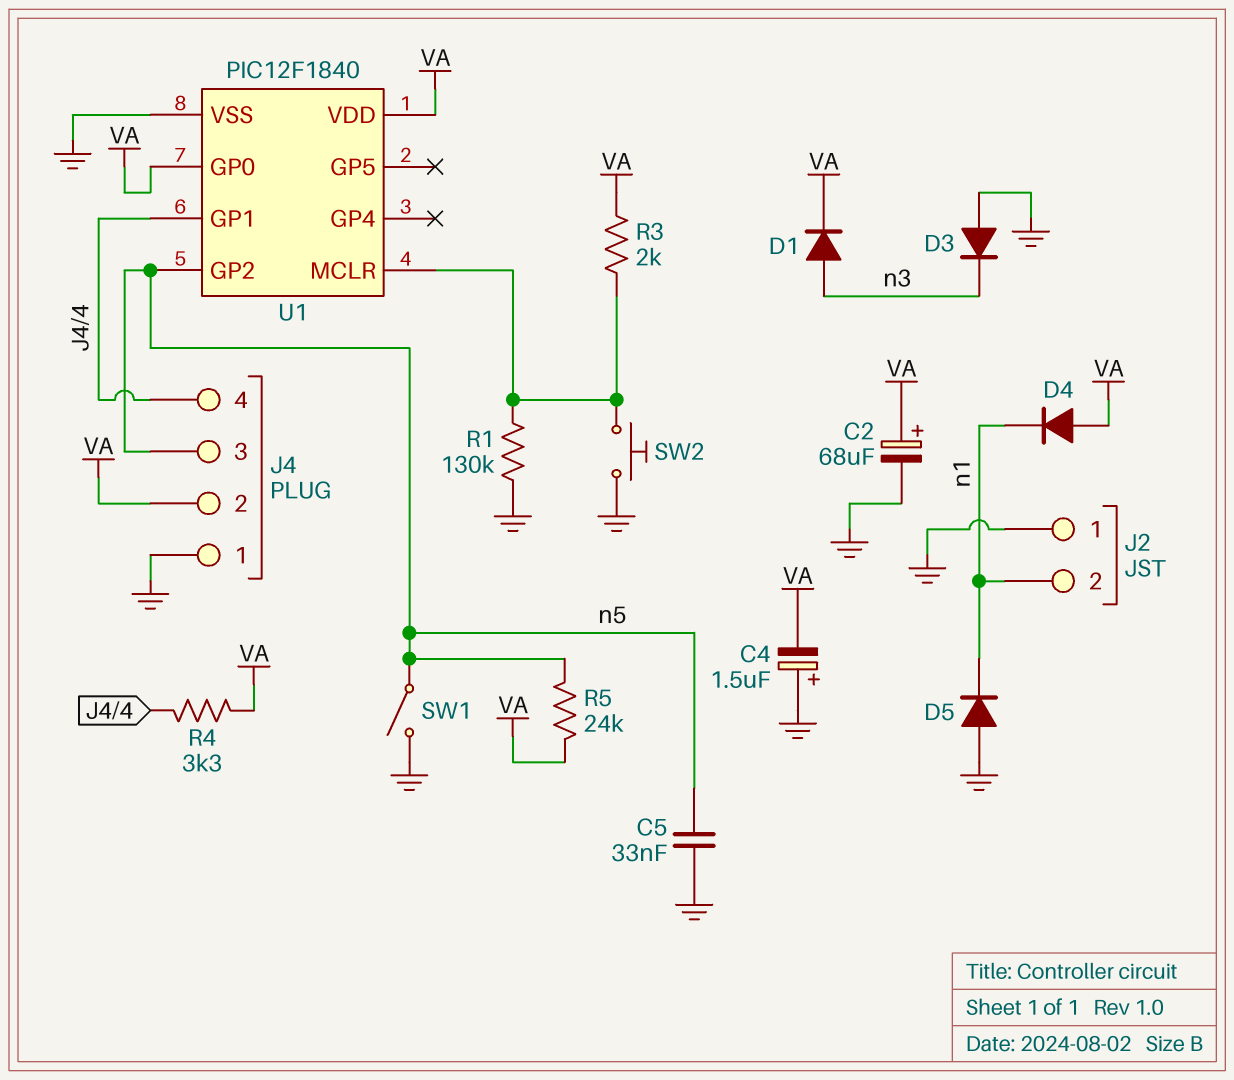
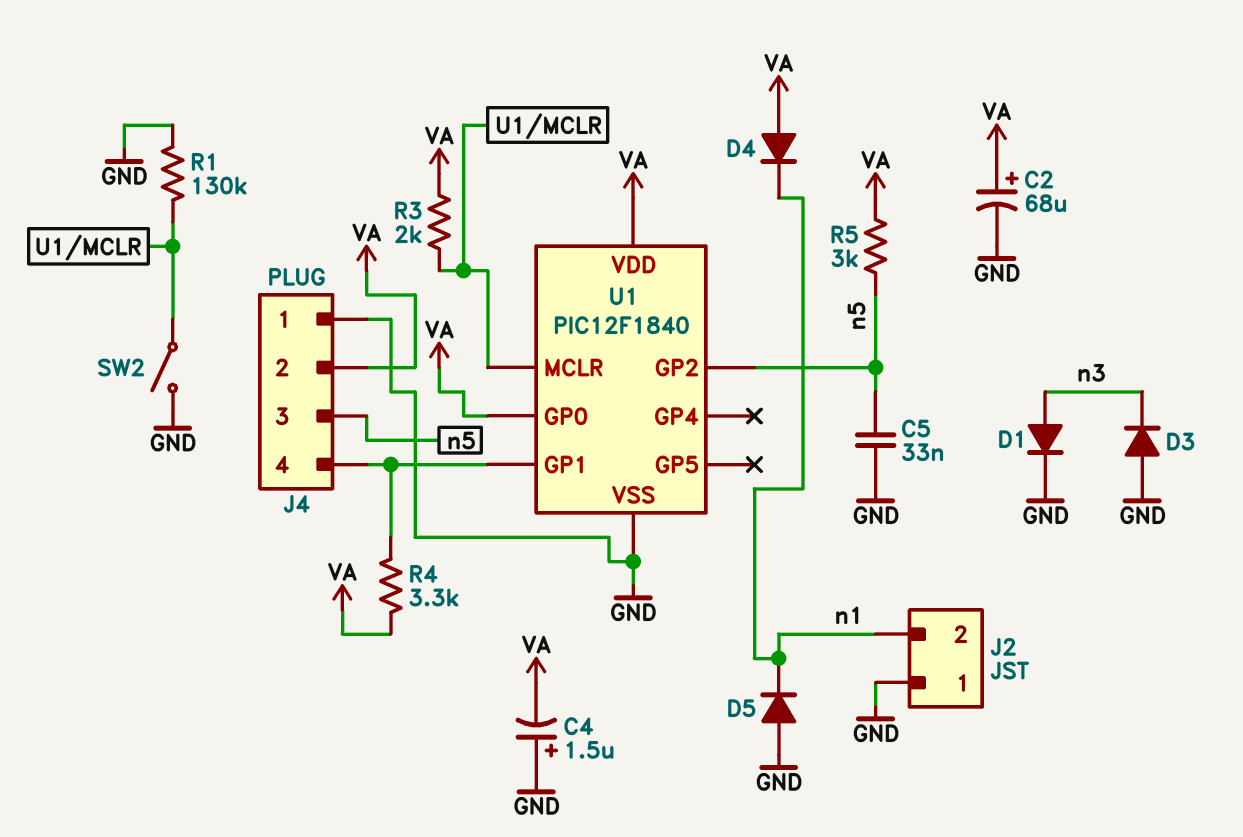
D1: diode (A n3, K VA) -> diode (A n3, K GND)
R5: 24k (VA, n5) -> 3k (VA, n5)
SW1: switch (GND, n5) -> none
SW2: button (GND, U1/MCLR) -> switch (GND, U1/MCLR)

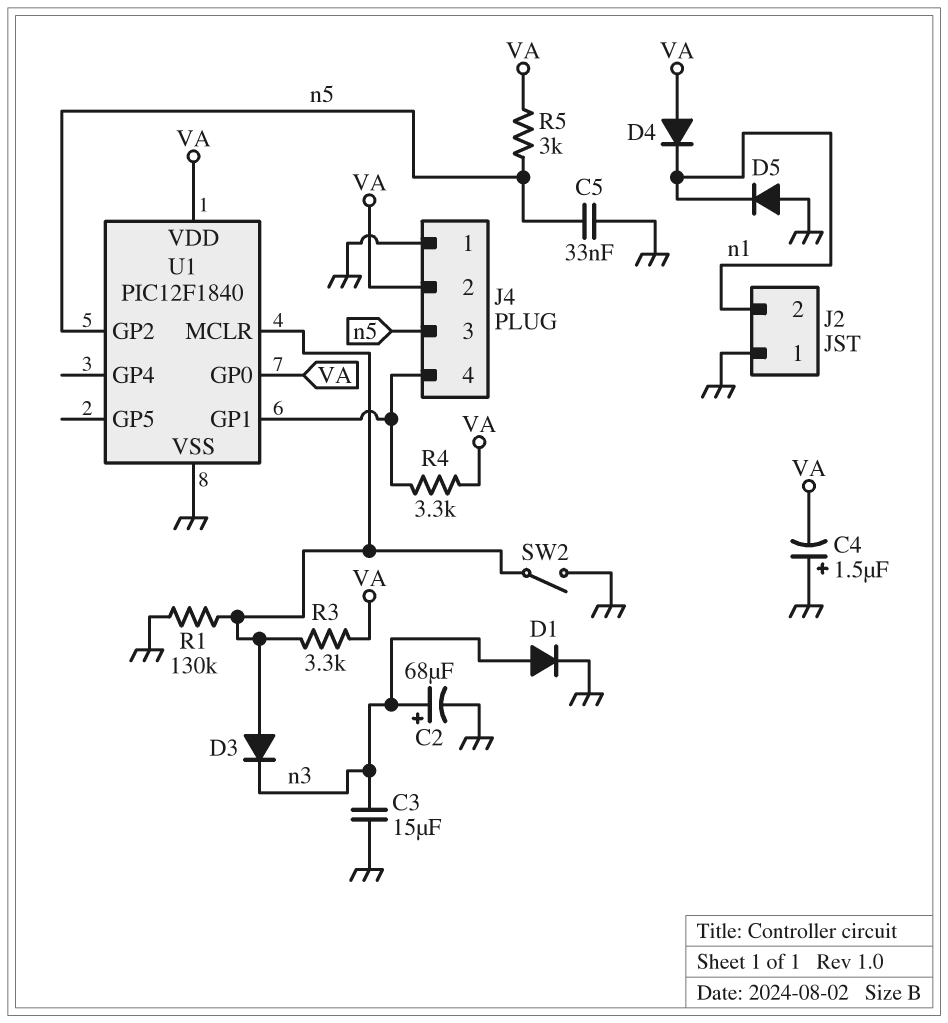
C2: 68uF (plus VA, minus GND) -> 68uF (plus n3, minus GND)
C3: none -> 15uF (GND, n3)
D3: diode (A GND, K n3) -> diode (A U1/MCLR, K n3)
R3: 2k (U1/MCLR, VA) -> 3.3k (U1/MCLR, VA)

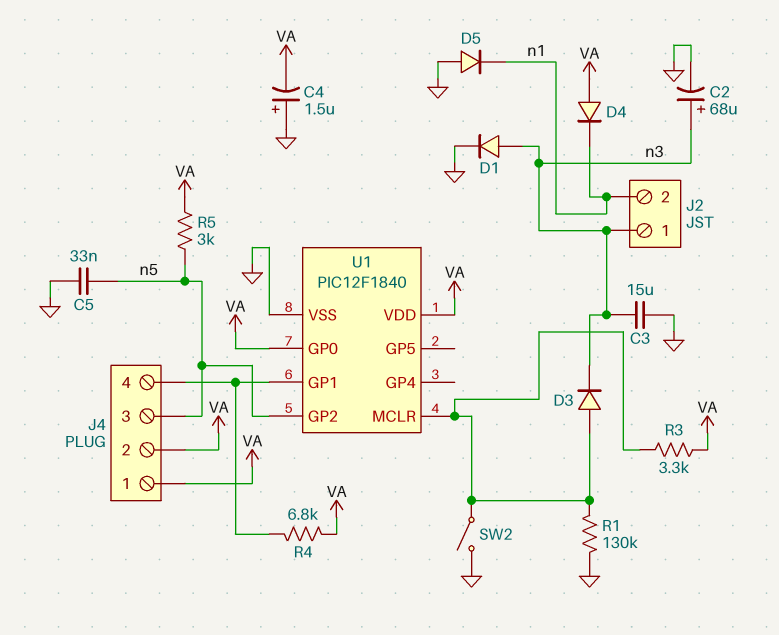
J2 pin 1: GND -> n3
J4 pin 1: GND -> VA
R4: 3.3k (J4/4, VA) -> 6.8k (J4/4, VA)

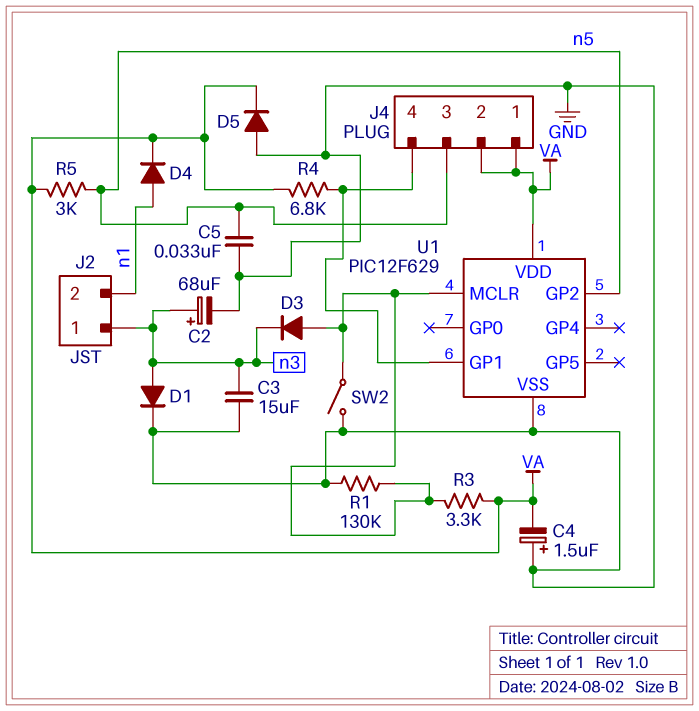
D4: diode (A VA, K n1) -> diode (A n1, K VA)
D5: diode (A GND, K n1) -> diode (A GND, K VA)
U1: PIC12F1840 -> PIC12F629
U1 pin GP0: VA -> none

